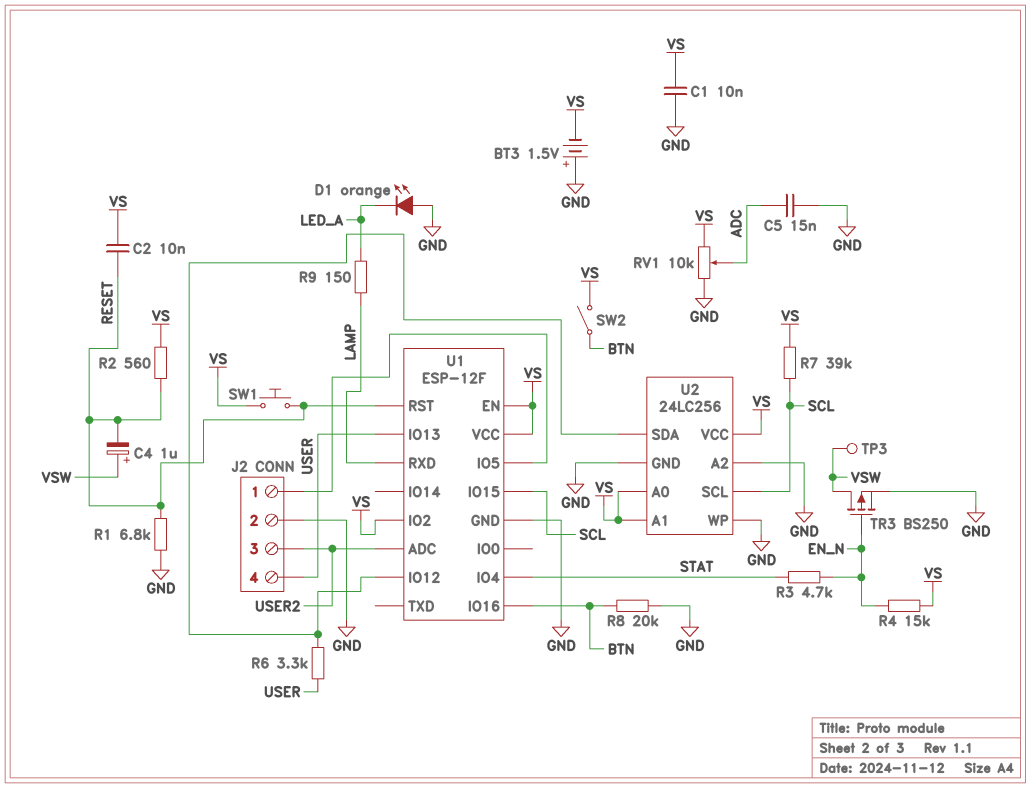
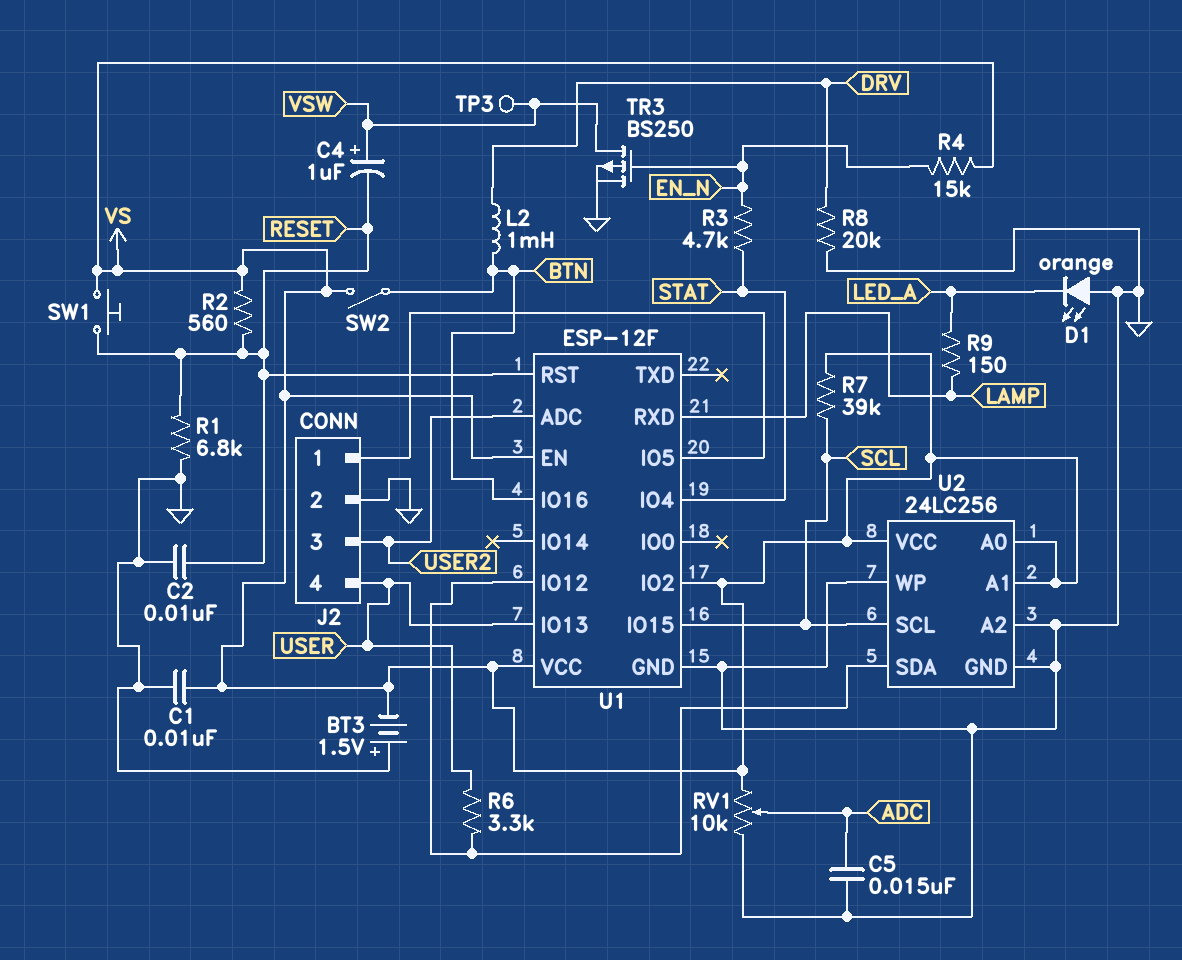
C2: 10nF (RESET, VS) -> 10nF (GND, RESET)
L2: none -> 1mH (BTN, DRV)
R8: 20k (BTN, GND) -> 20k (DRV, GND)

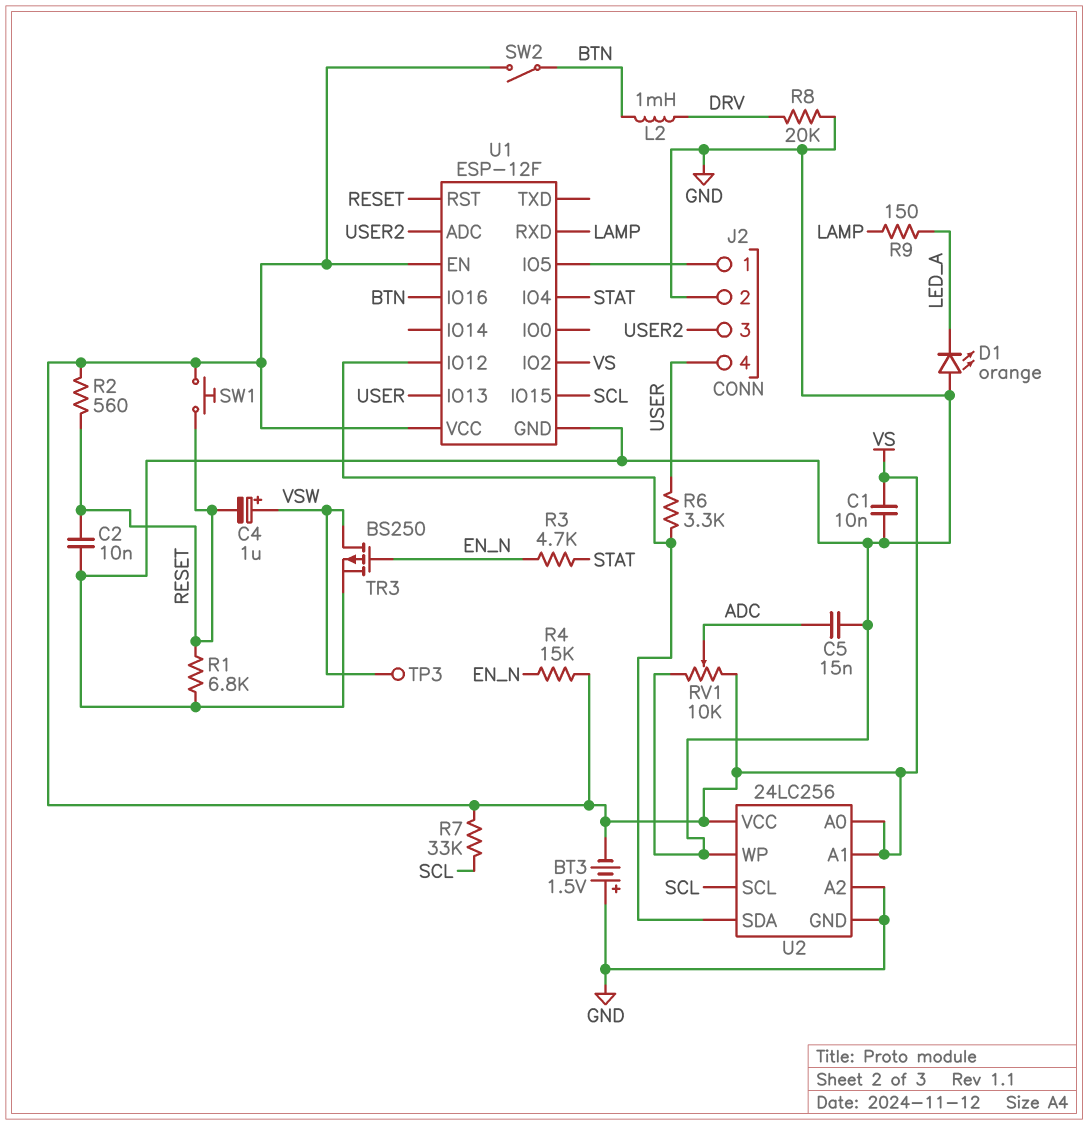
R7: 39k (SCL, VS) -> 33k (SCL, VS)

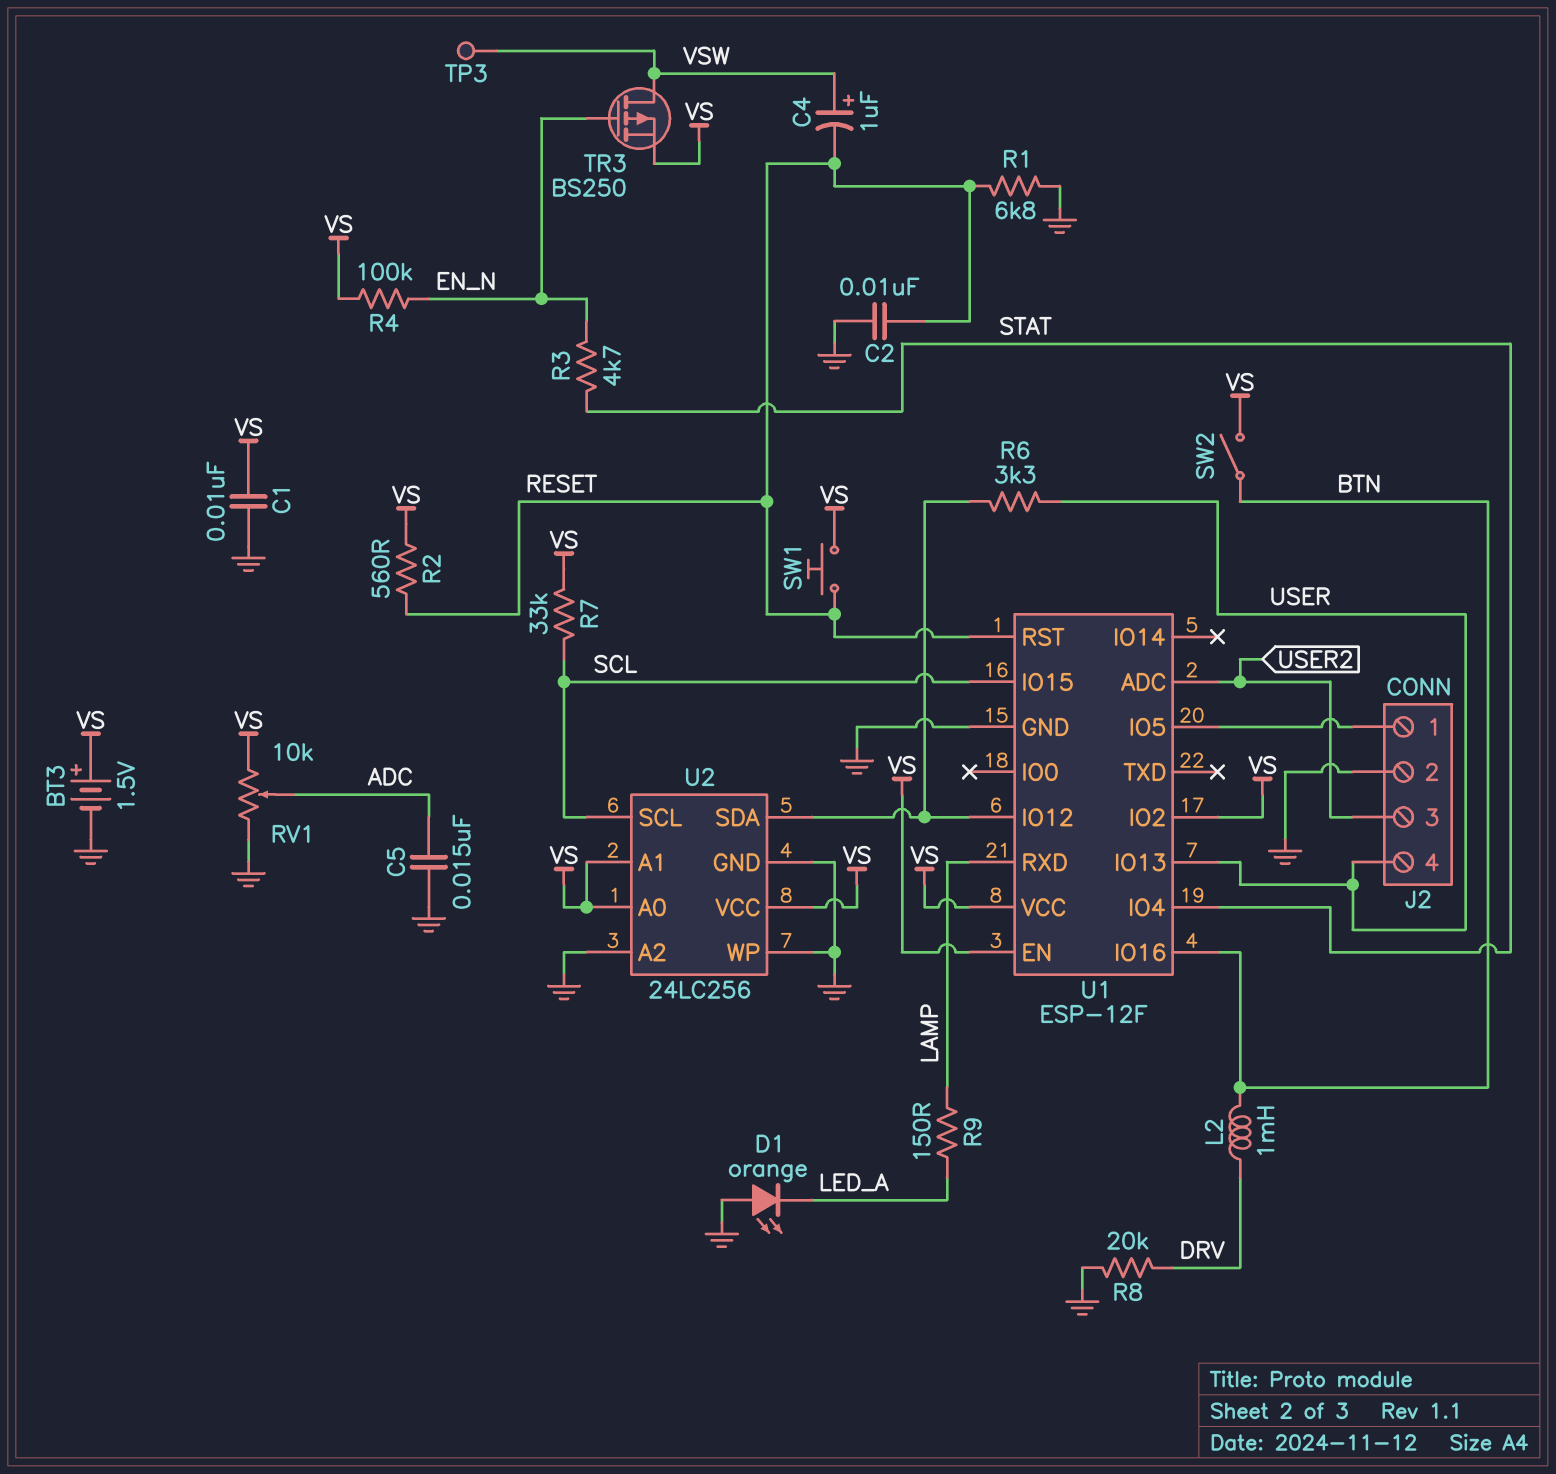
BT3: 1.5V (plus GND, minus VS) -> 1.5V (plus VS, minus GND)
R4: 15k (EN_N, VS) -> 100k (EN_N, VS)
TR3: PMOS BS250 (G EN_N, D VSW, S GND) -> PMOS BS250 (G EN_N, D VSW, S VS)

